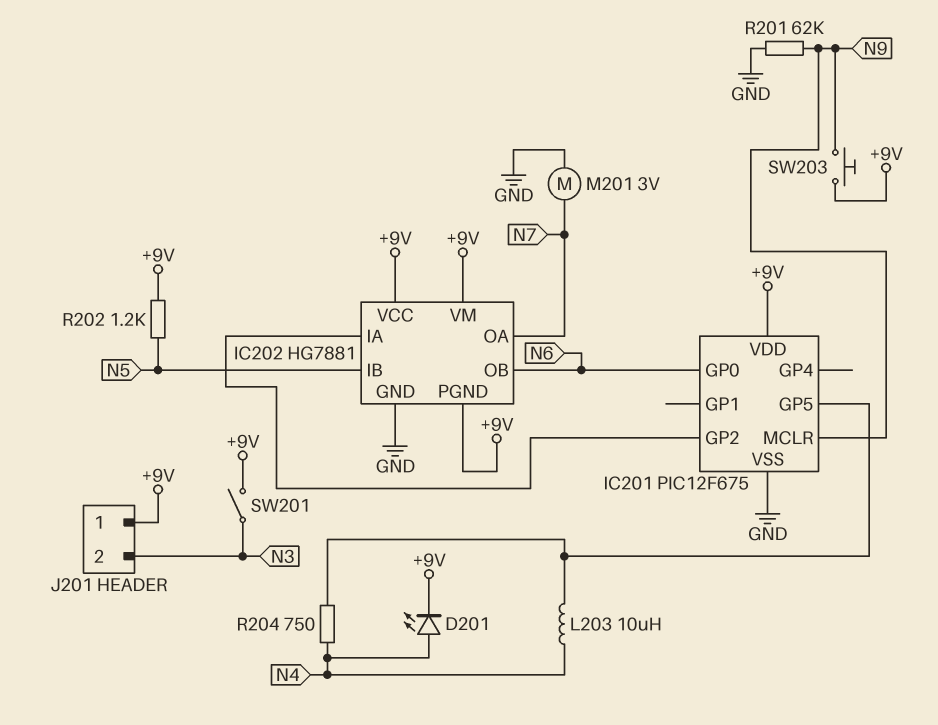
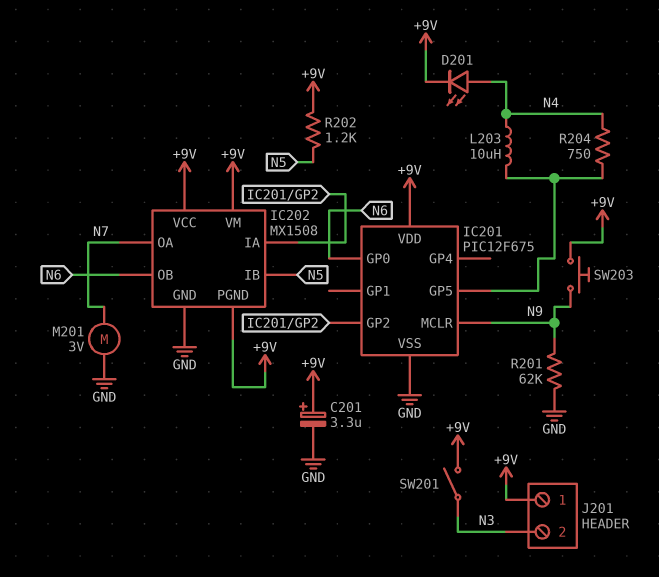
C201: none -> 3.3uF (plus +9V, minus GND)
IC202: HG7881 -> MX1508

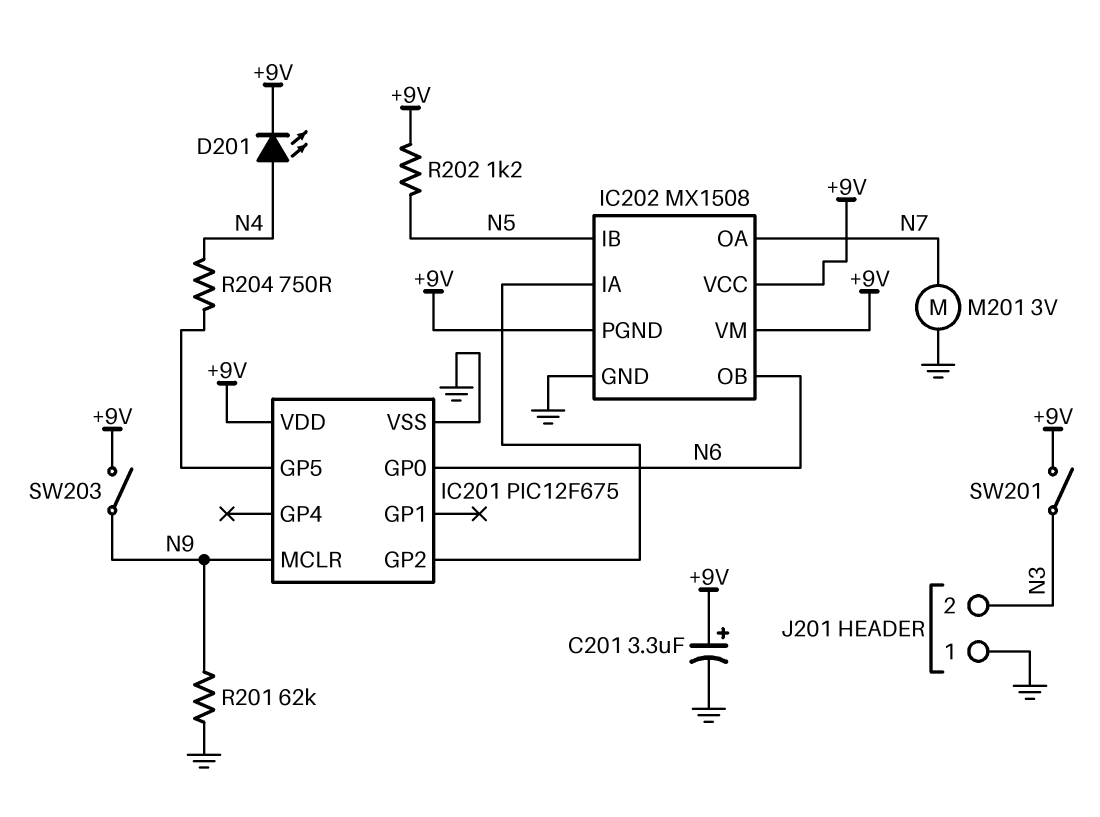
J201 pin 1: +9V -> GND
L203: 10uH (IC201/GP5, N4) -> none
SW203: button (+9V, N9) -> switch (+9V, N9)

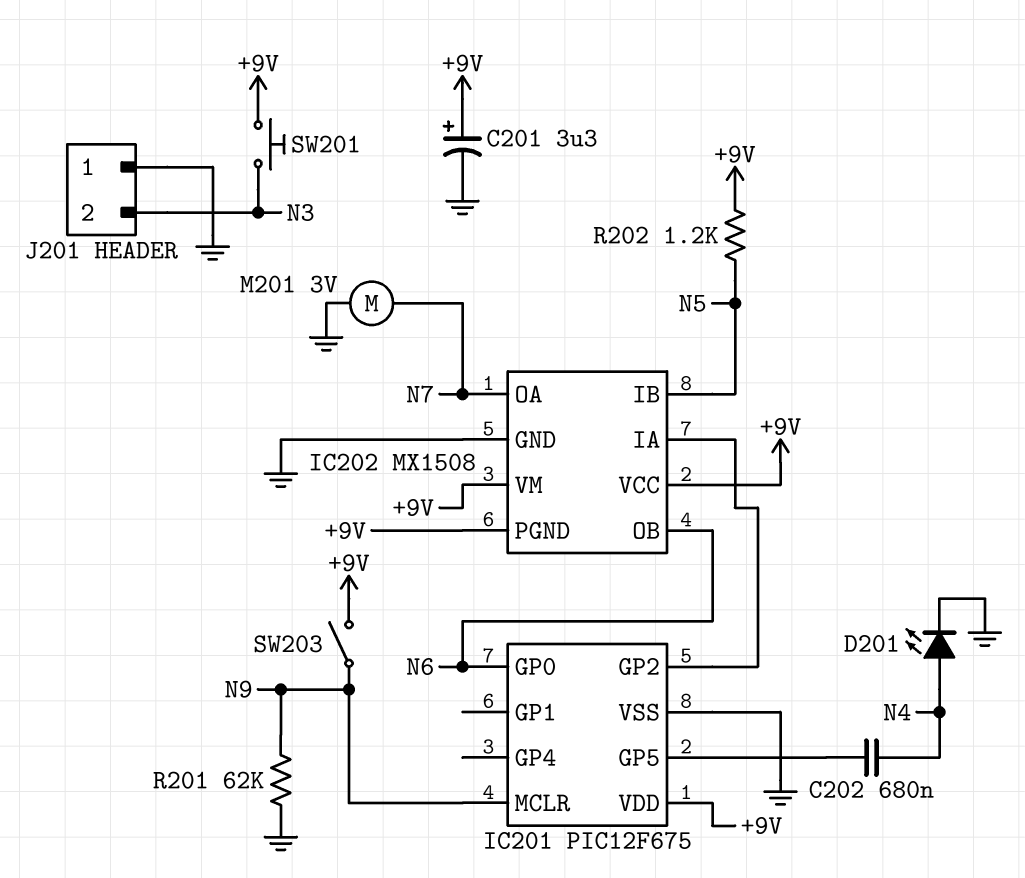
C202: none -> 680nF (IC201/GP5, N4)
D201: LED (A N4, K +9V) -> LED (A N4, K GND)
R204: 750 (IC201/GP5, N4) -> none
SW201: switch (+9V, N3) -> button (+9V, N3)

